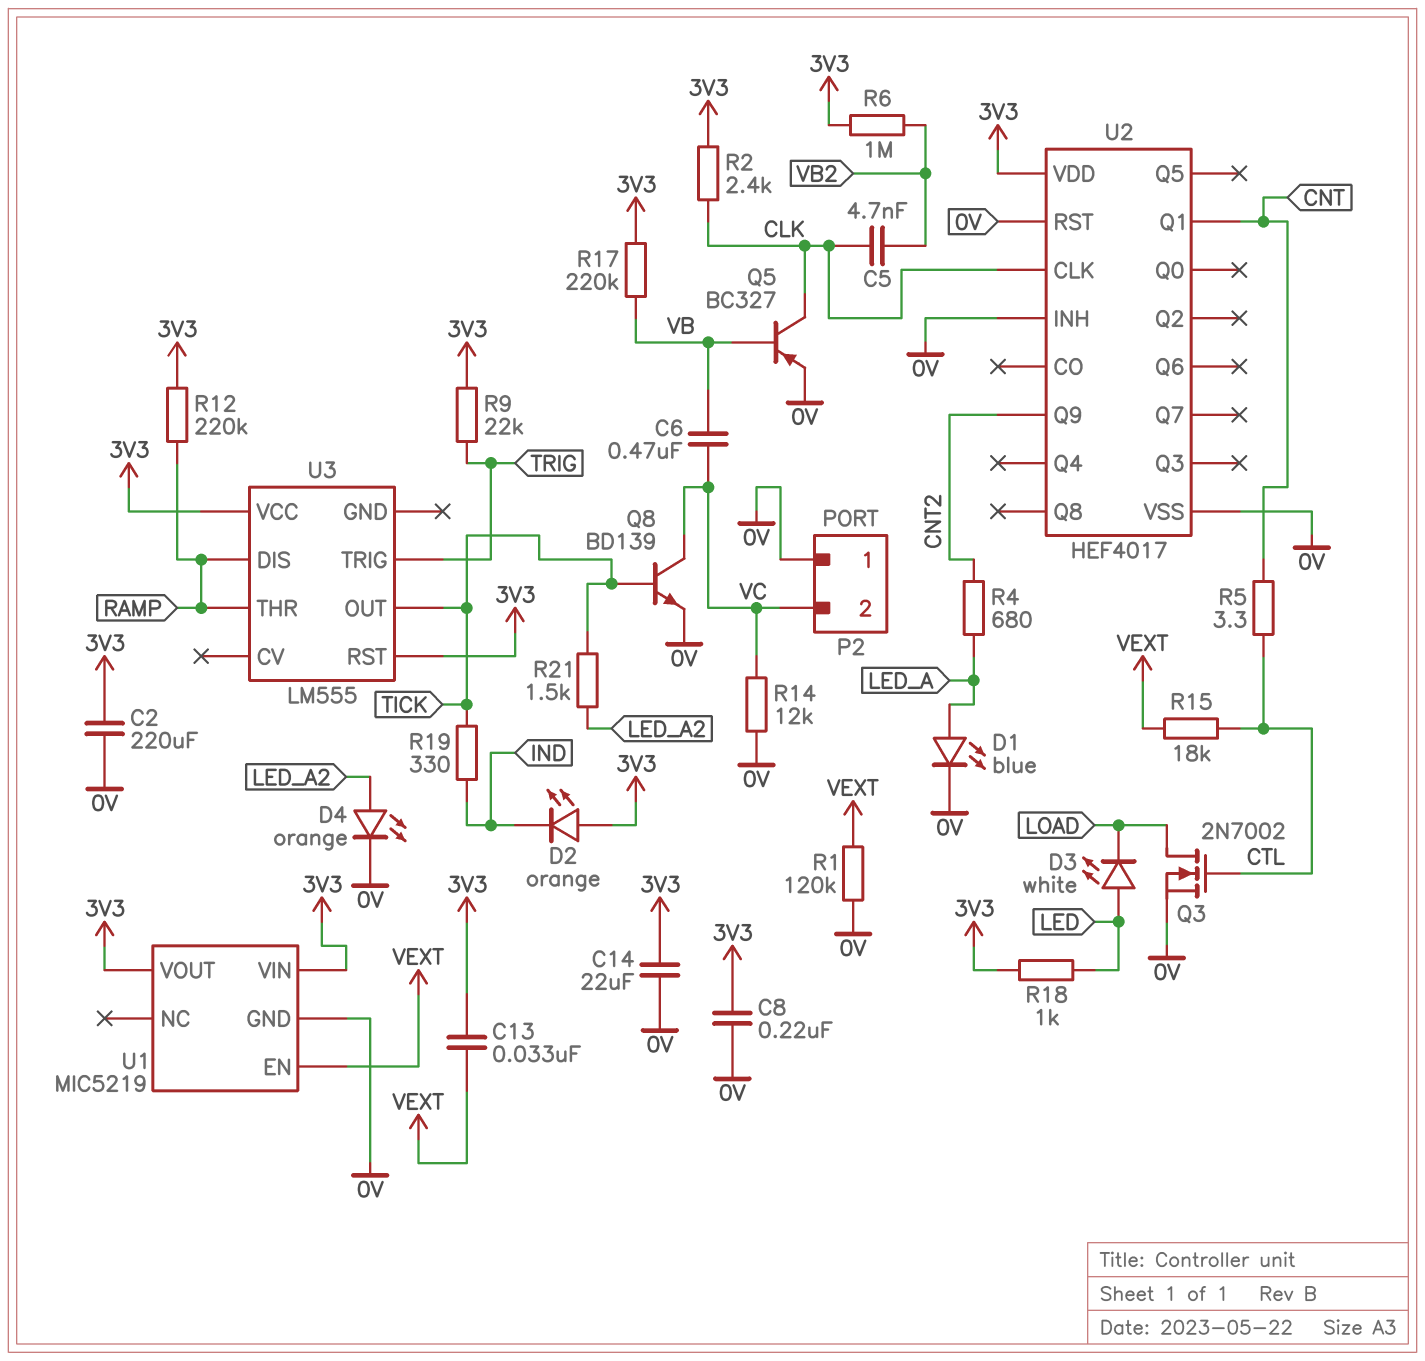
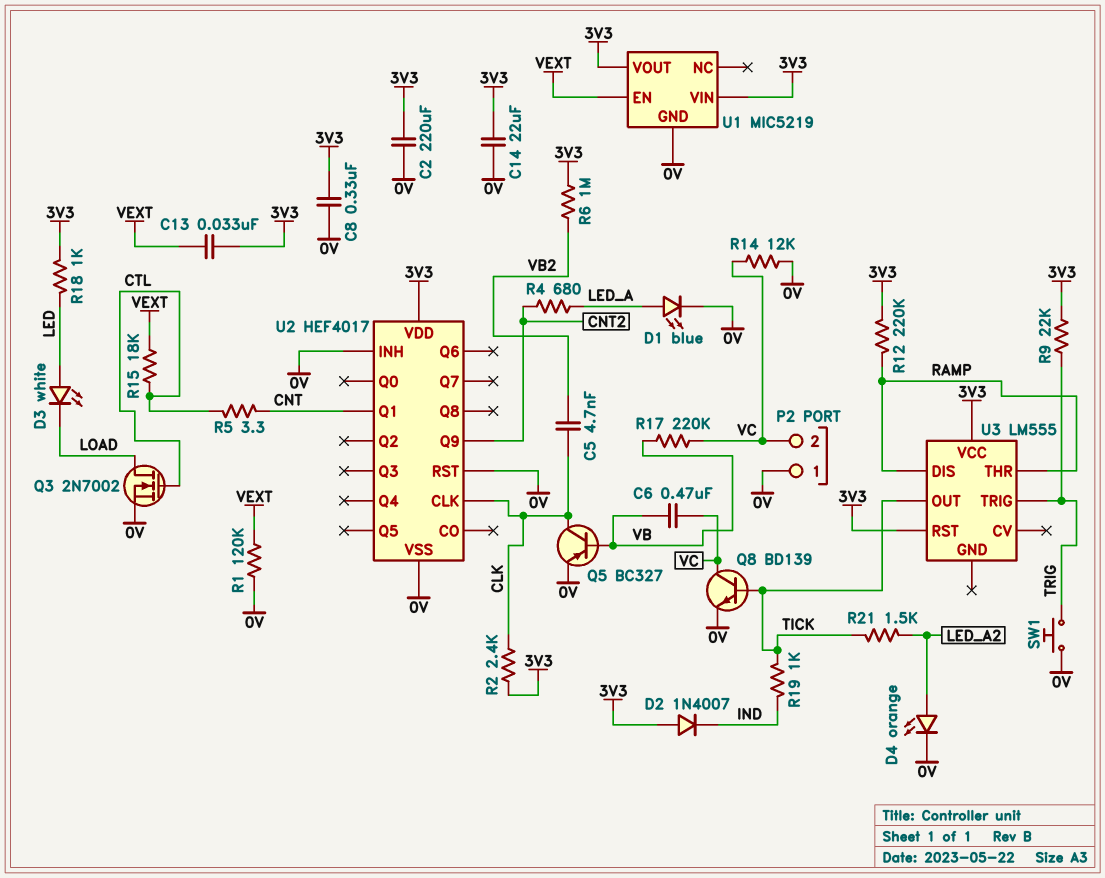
C8: 220nF (0V, 3V3) -> 330nF (0V, 3V3)
D2: LED orange (A 3V3, K IND) -> diode 1N4007 (A 3V3, K IND)
R17: 220k (3V3, VB) -> 220k (VB, VC)
R19: 330 (IND, TICK) -> 1k (IND, TICK)
SW1: none -> button (0V, TRIG)

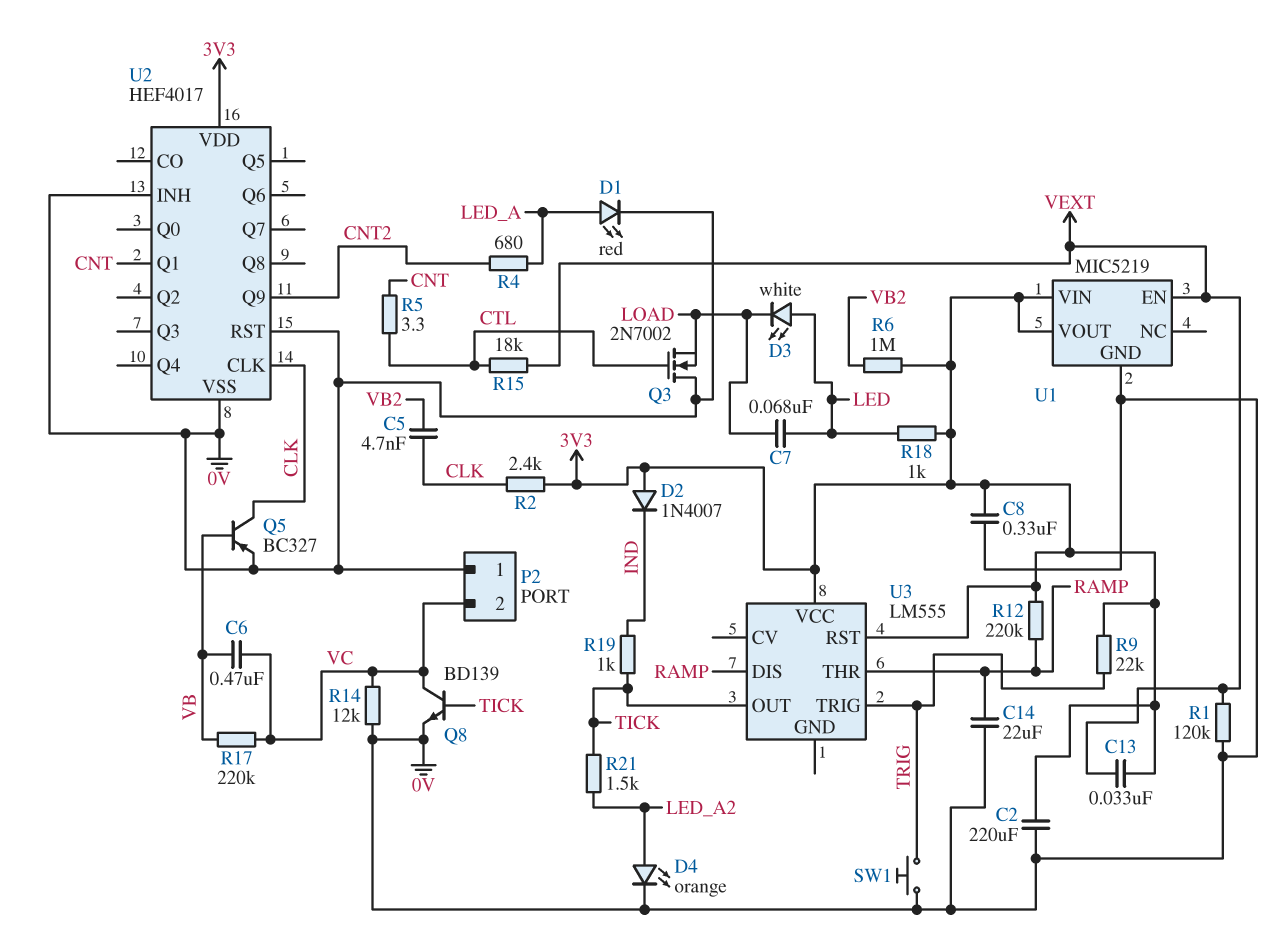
C7: none -> 68nF (LED, LOAD)
C14: 22uF (0V, 3V3) -> 22uF (0V, RAMP)
D1: LED blue (A LED_A, K 0V) -> LED red (A LED_A, K 0V)
Q3: NMOS 2N7002 (G CTL, D LOAD, S 0V) -> NMOS 2N7002 (G CTL, D 0V, S LOAD)

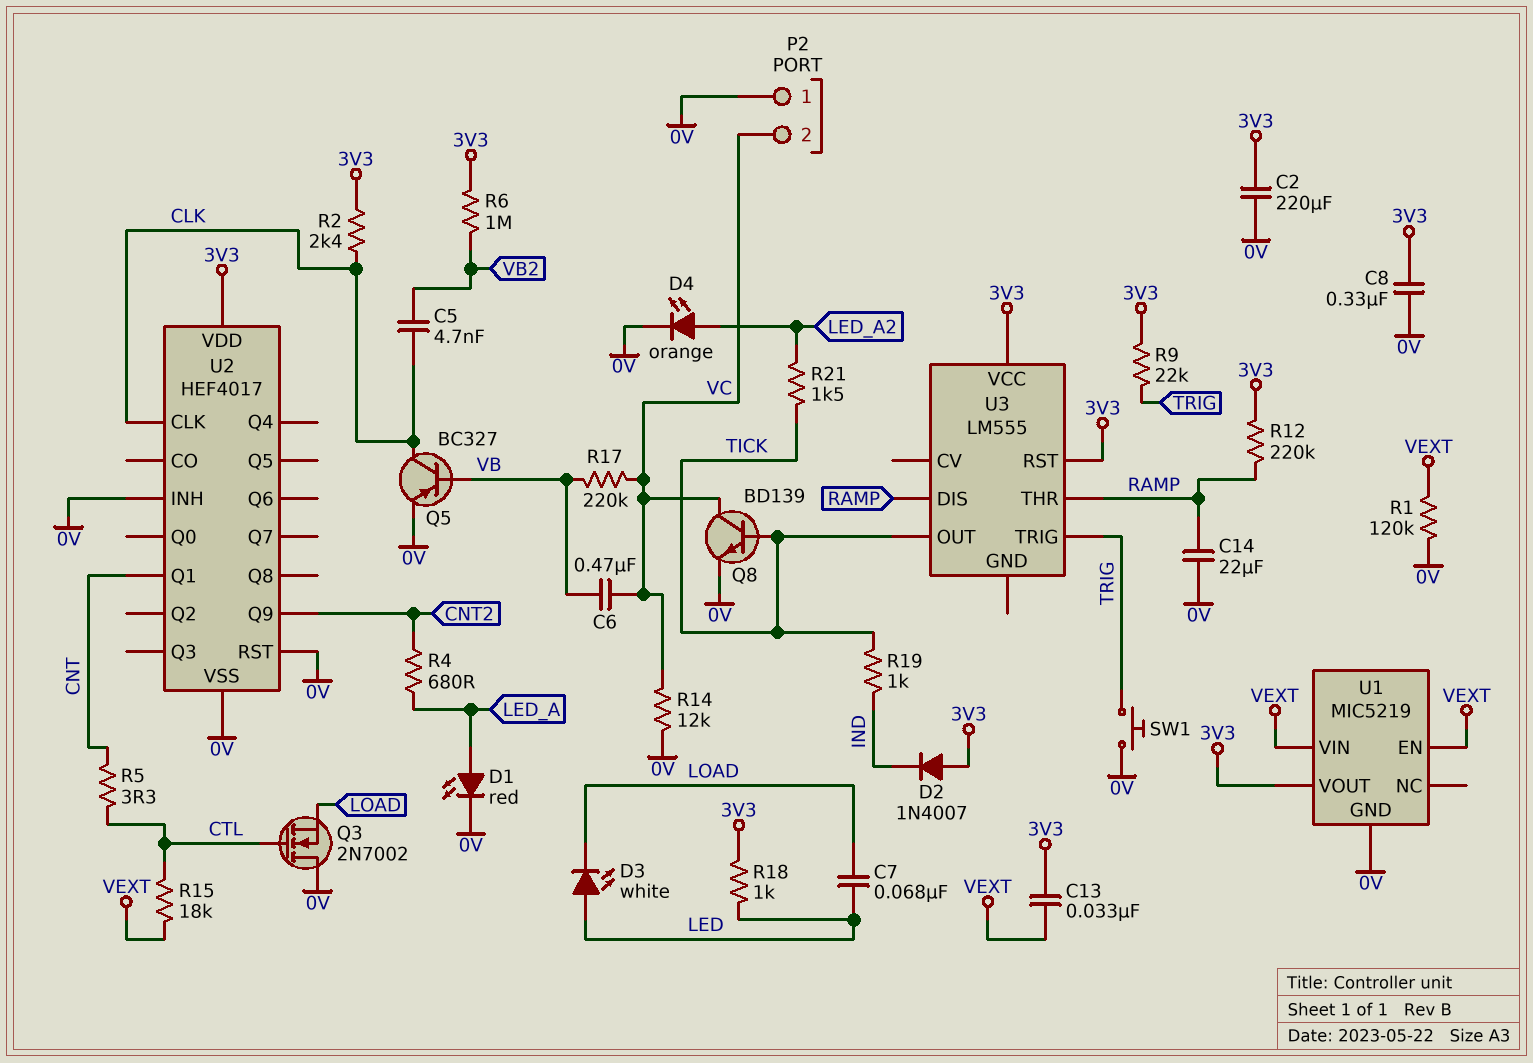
U1 pin VIN: 3V3 -> VEXT

